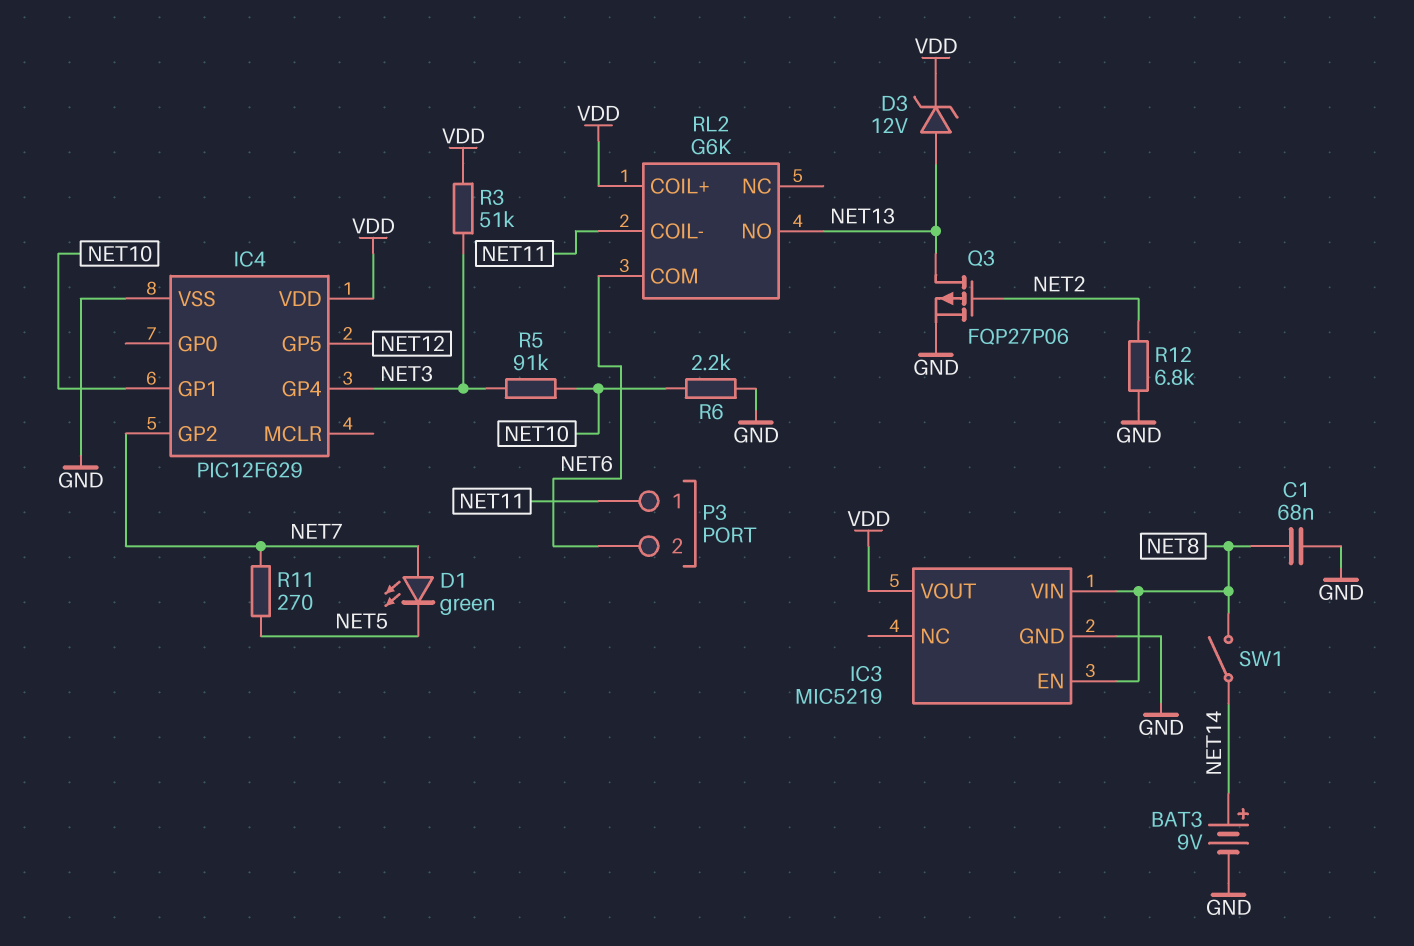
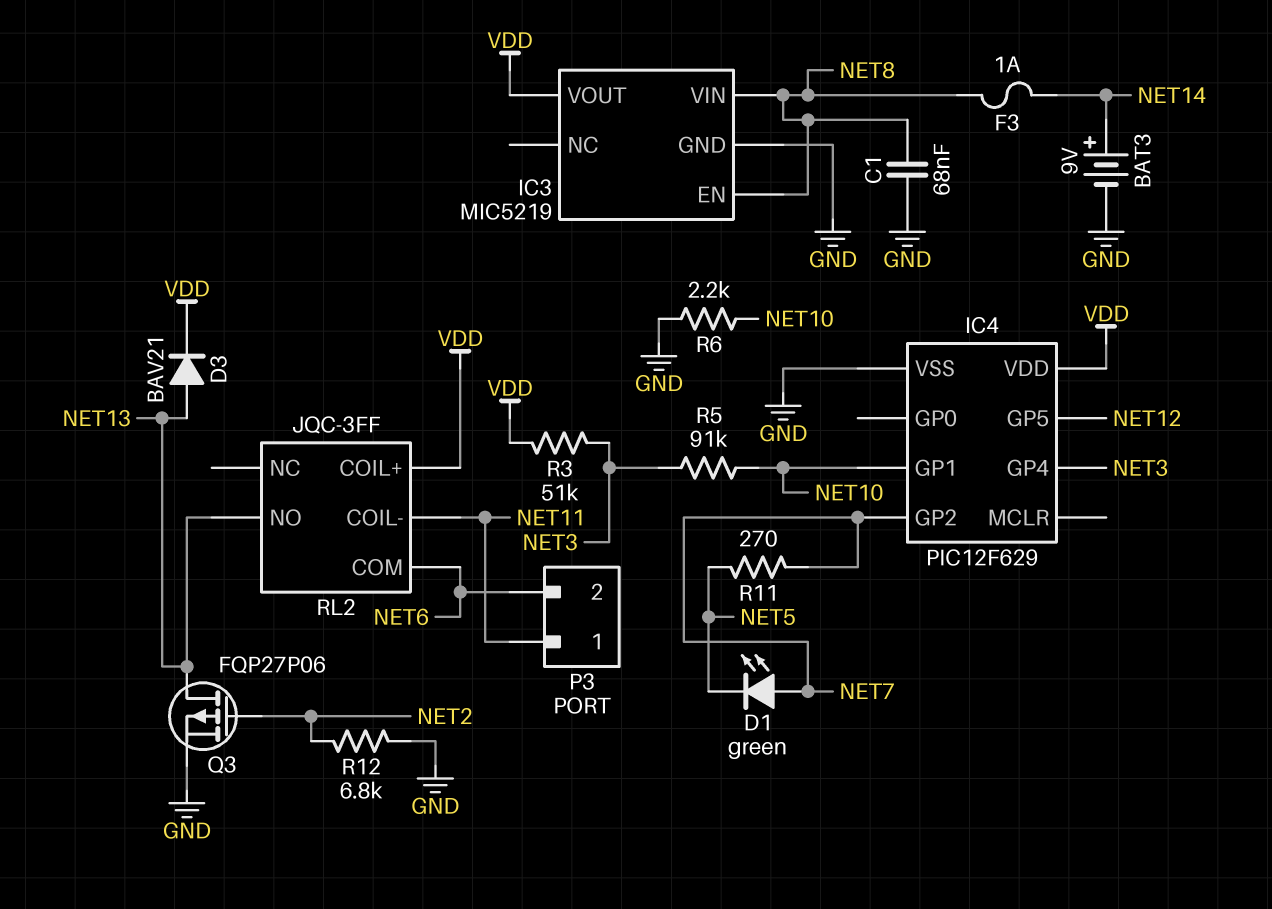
D3: zener 12V (A NET13, K VDD) -> diode BAV21 (A NET13, K VDD)
F3: none -> 1A (NET8, NET14)
RL2: G6K -> JQC-3FF
SW1: switch (NET8, NET14) -> none

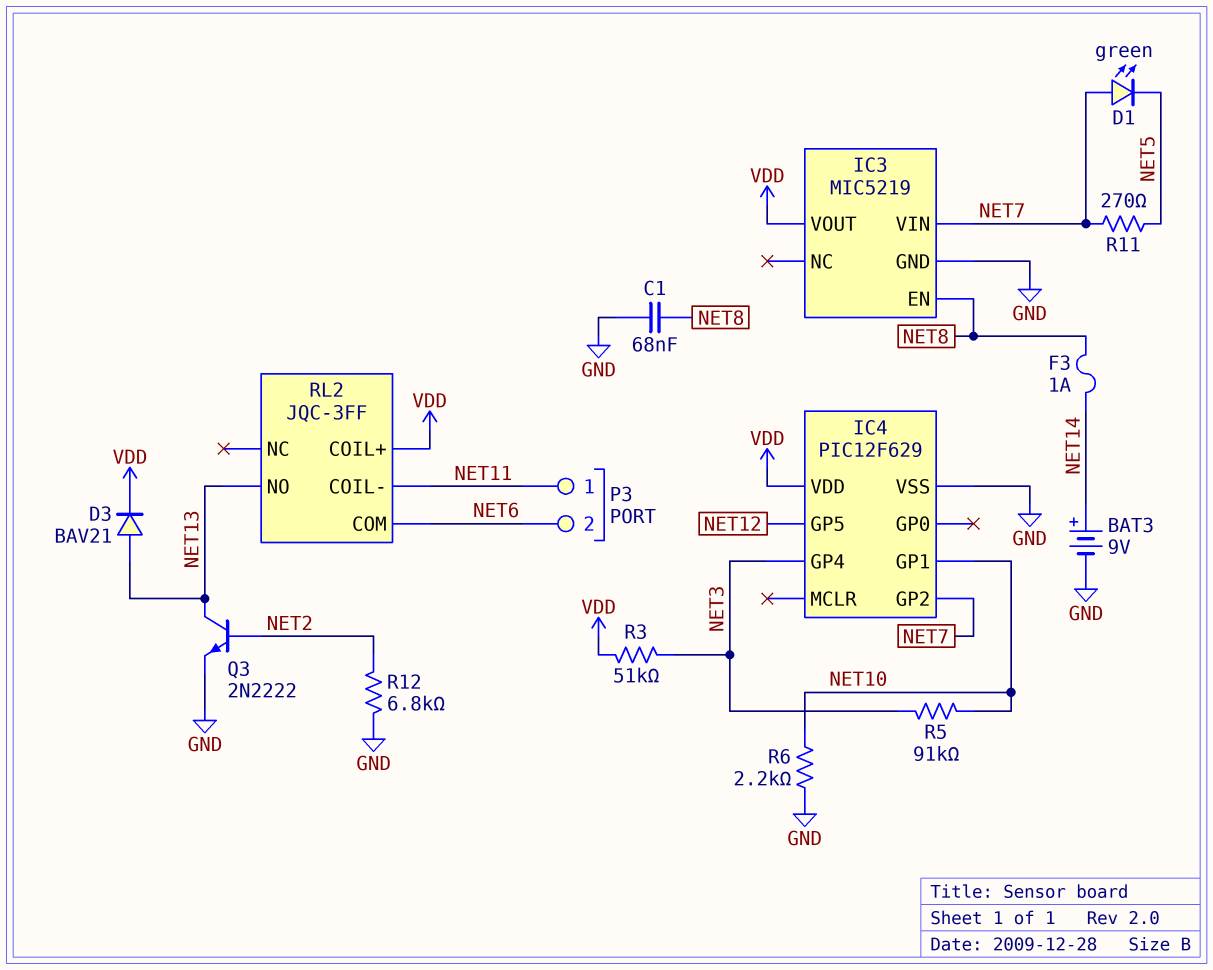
IC3 pin VIN: NET8 -> NET7
Q3: PMOS FQP27P06 (G NET2, D NET13, S GND) -> NPN 2N2222 (B NET2, C NET13, E GND)

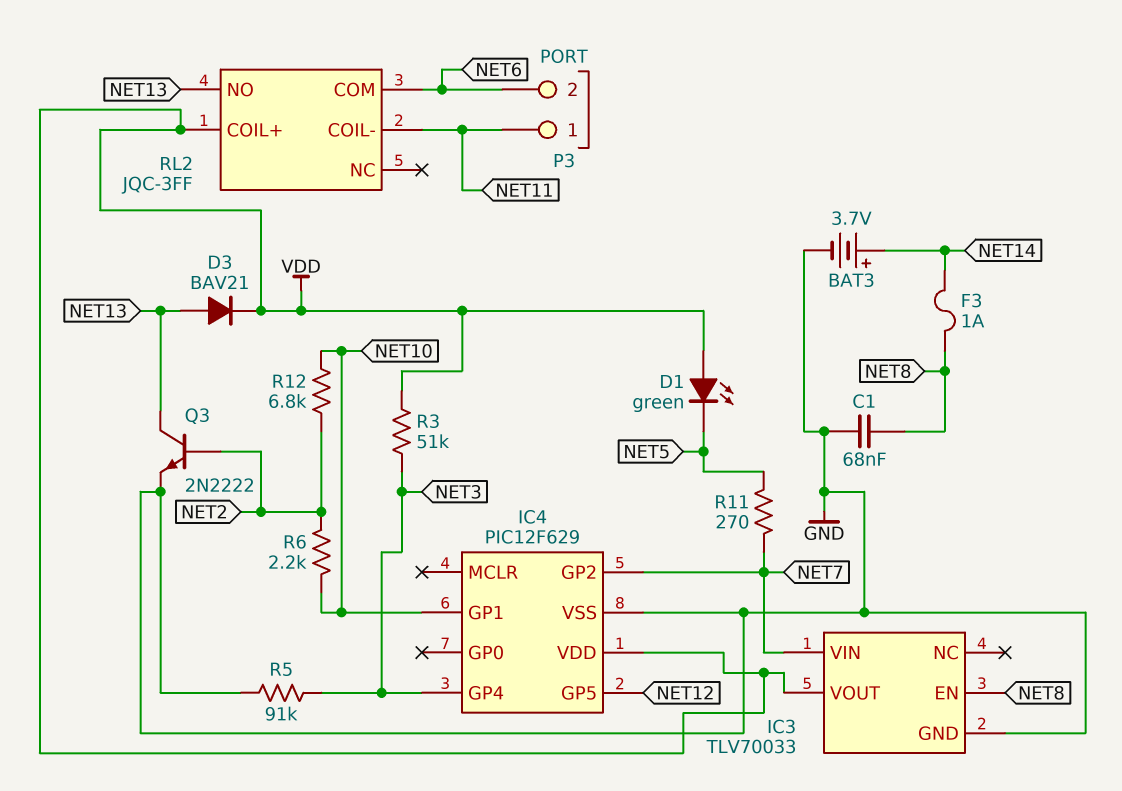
BAT3: 9V (plus NET14, minus GND) -> 3.7V (plus NET14, minus GND)
D1: LED green (A NET7, K NET5) -> LED green (A VDD, K NET5)
IC3: MIC5219 -> TLV70033
R5: 91k (NET3, NET10) -> 91k (GND, NET3)
R6: 2.2k (GND, NET10) -> 2.2k (NET2, NET10)
R12: 6.8k (GND, NET2) -> 6.8k (NET2, NET10)

